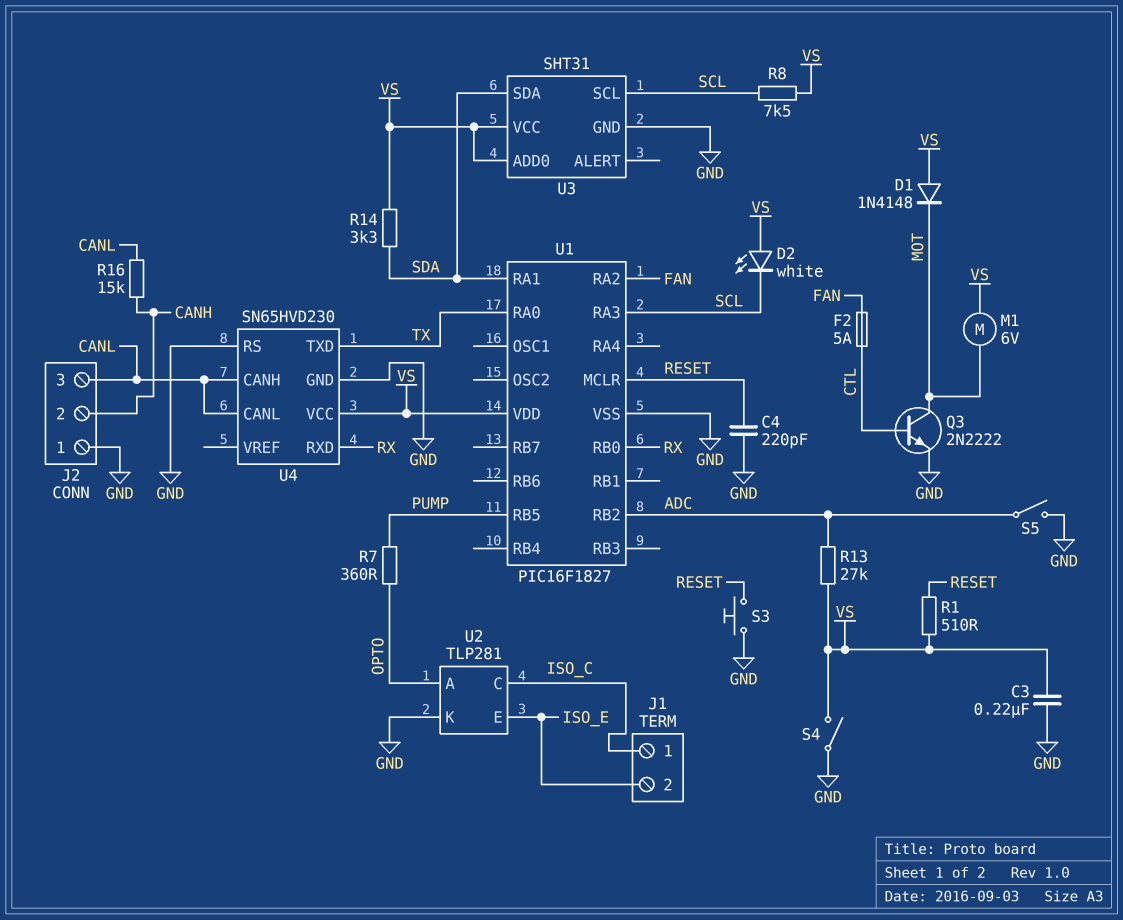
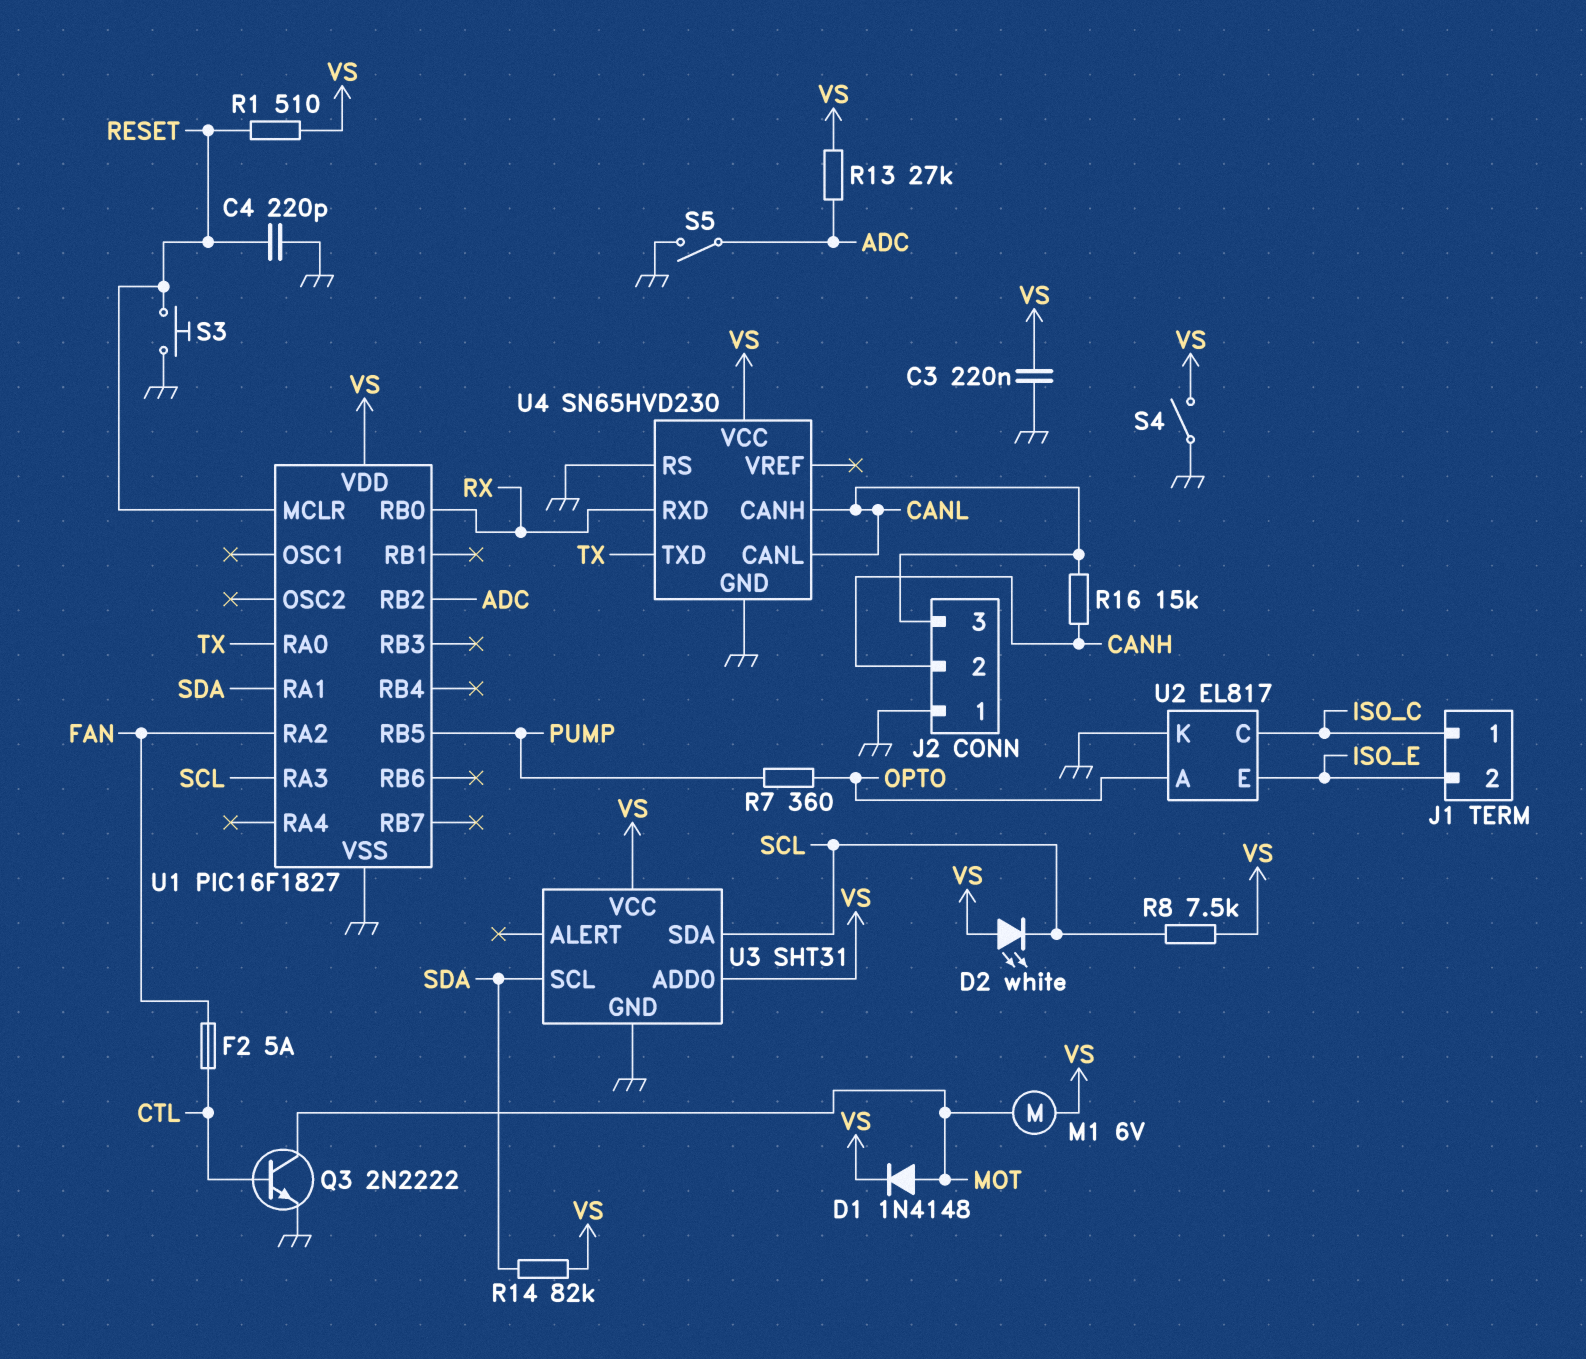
D1: diode 1N4148 (A VS, K MOT) -> diode 1N4148 (A MOT, K VS)
R14: 3.3k (SDA, VS) -> 82k (SDA, VS)
U2: TLP281 -> EL817
U3 pin SCL: SCL -> SDA
U3 pin SDA: SDA -> SCL

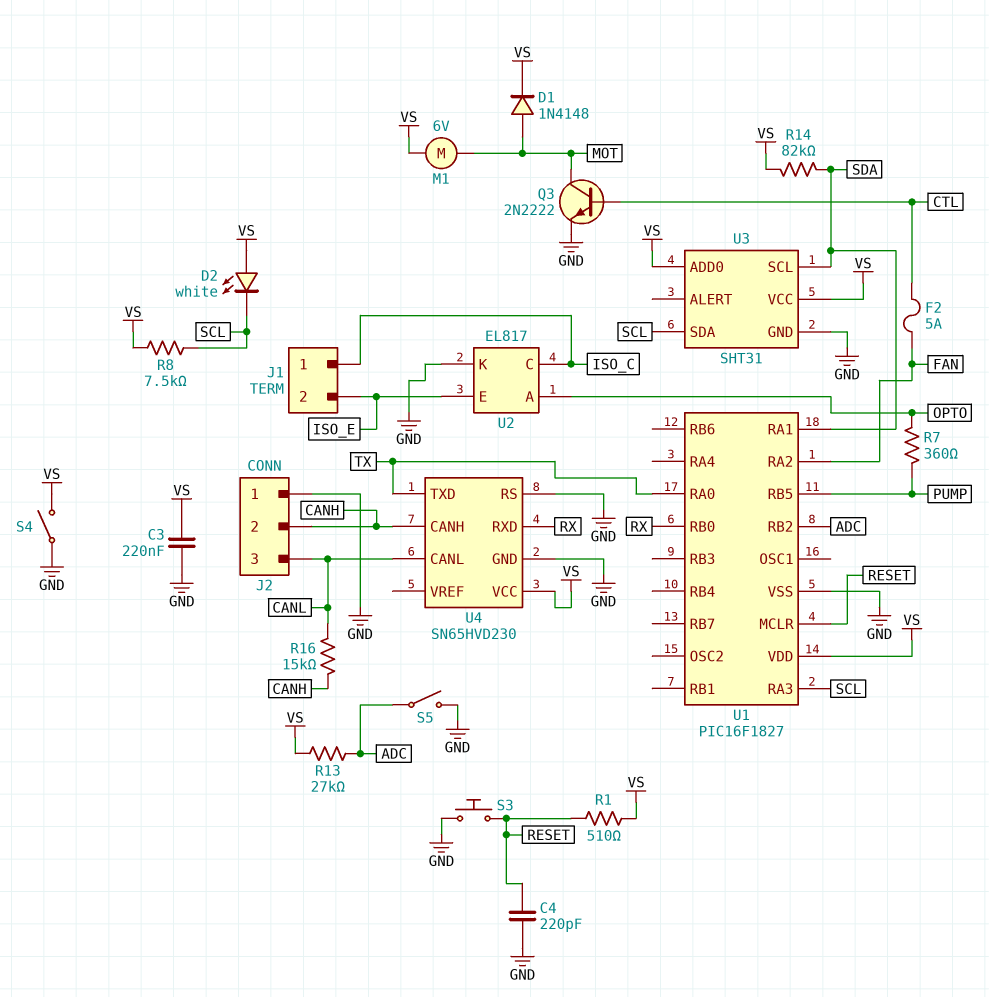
U4 pin CANH: CANL -> CANH

